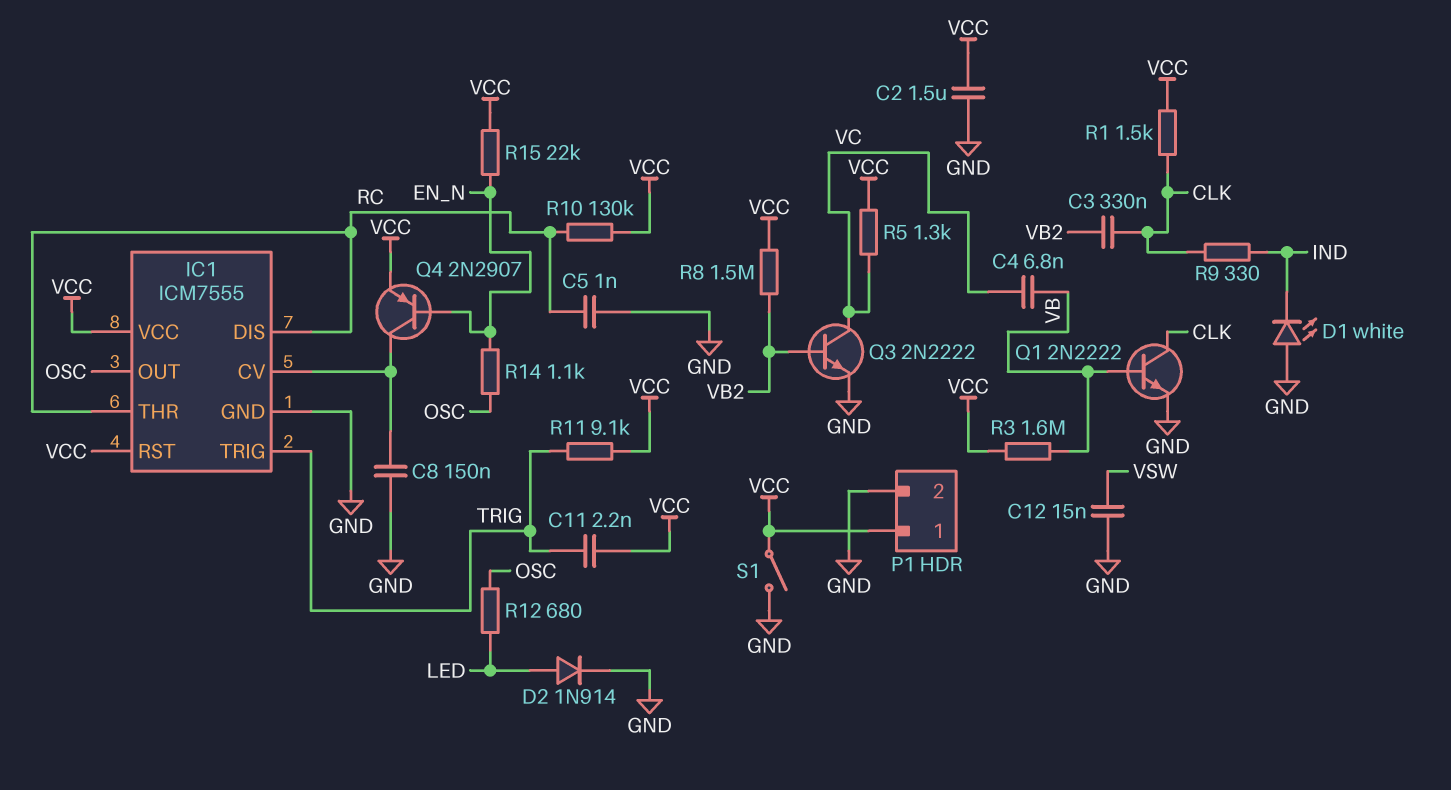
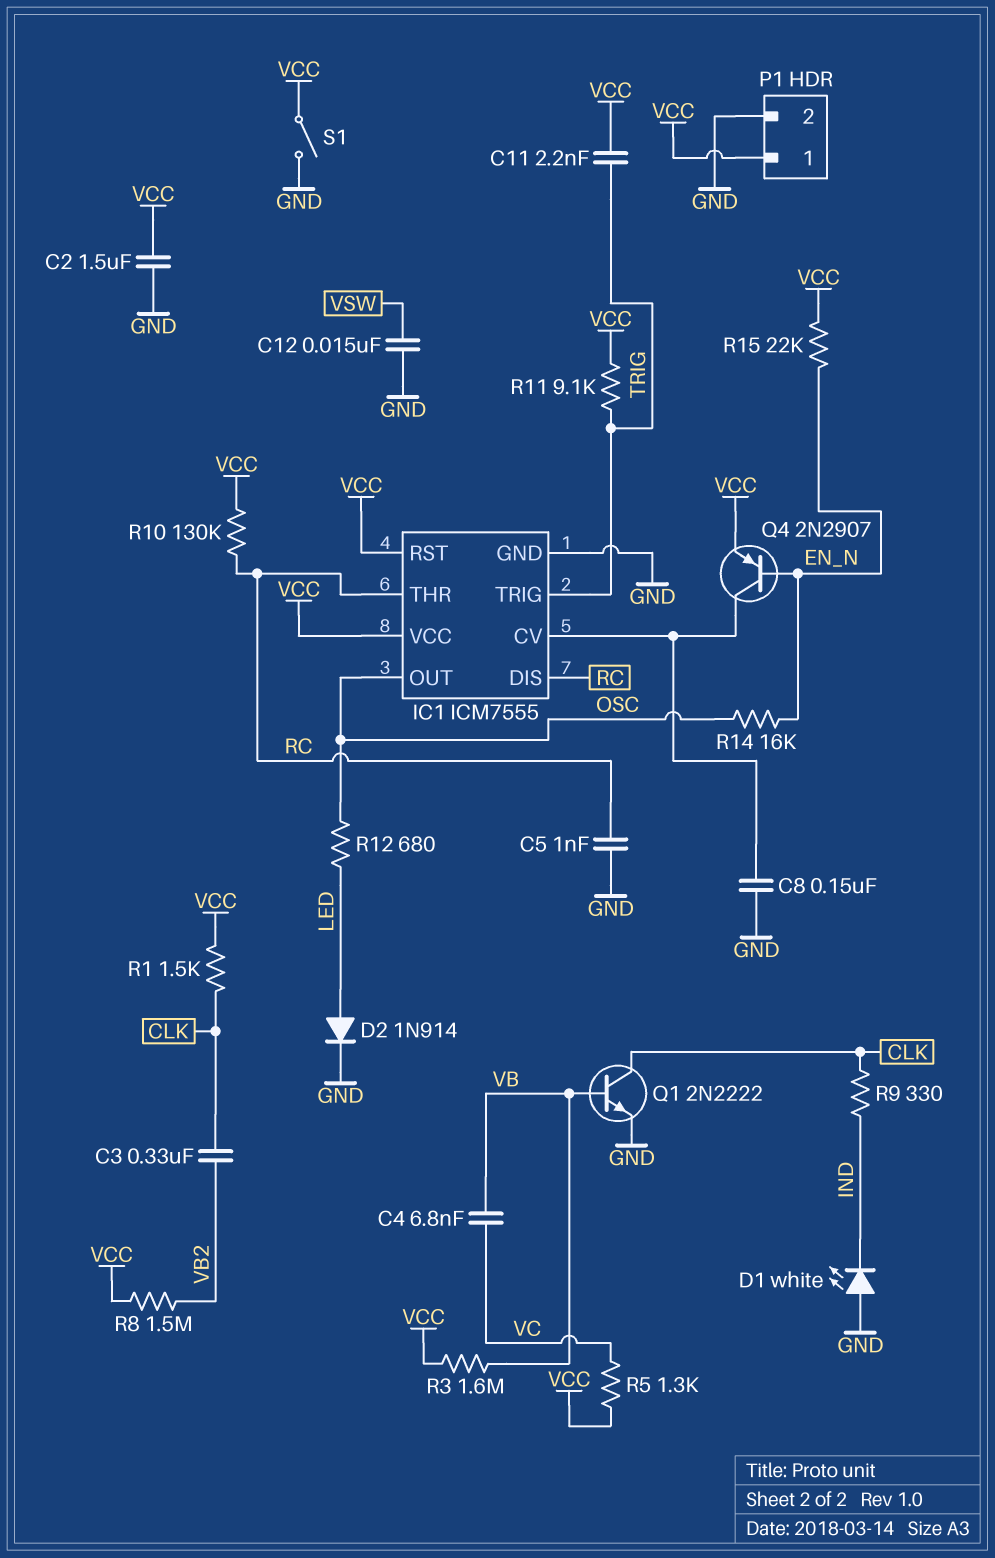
Q3: NPN 2N2222 (B VB2, C VC, E GND) -> none
R14: 1.1k (EN_N, OSC) -> 16k (EN_N, OSC)

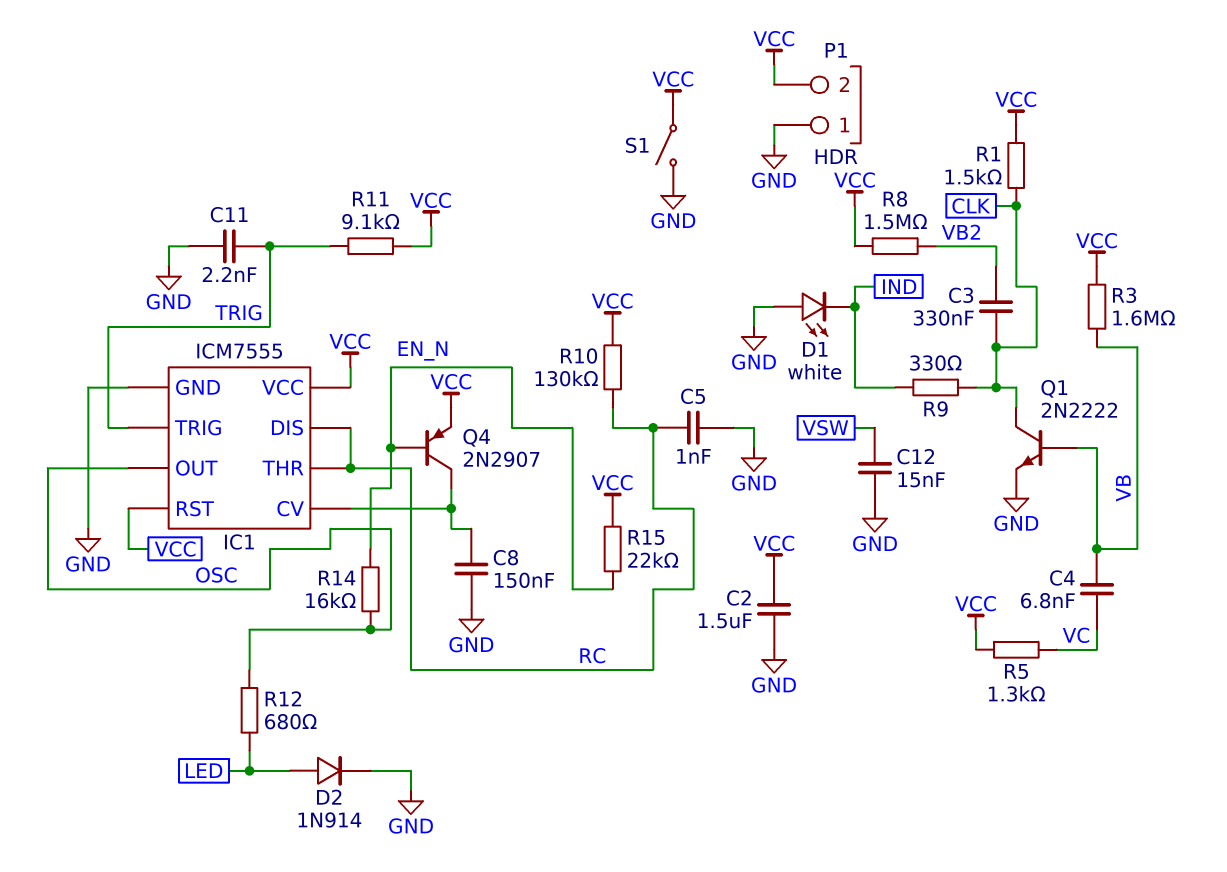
C11: 2.2nF (TRIG, VCC) -> 2.2nF (GND, TRIG)
P1 pin 1: VCC -> GND
P1 pin 2: GND -> VCC

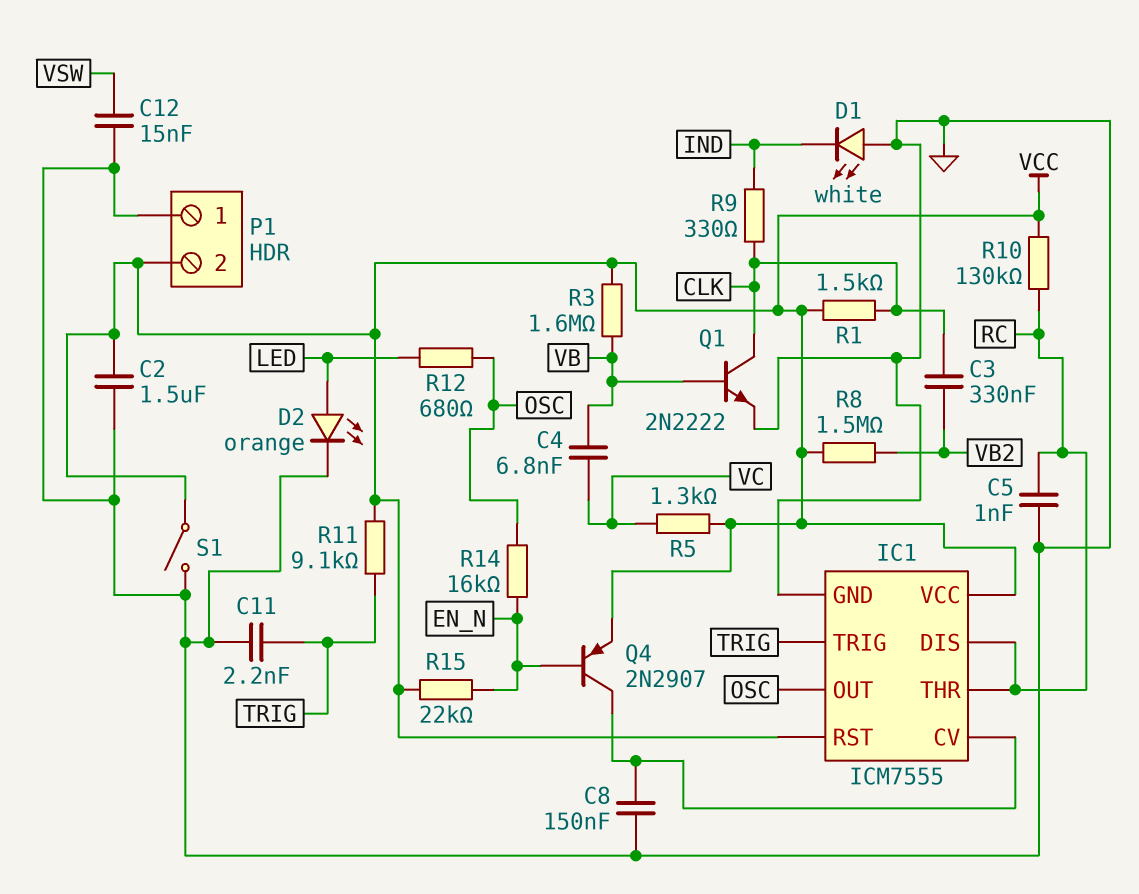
D2: diode 1N914 (A LED, K GND) -> LED orange (A LED, K GND)

